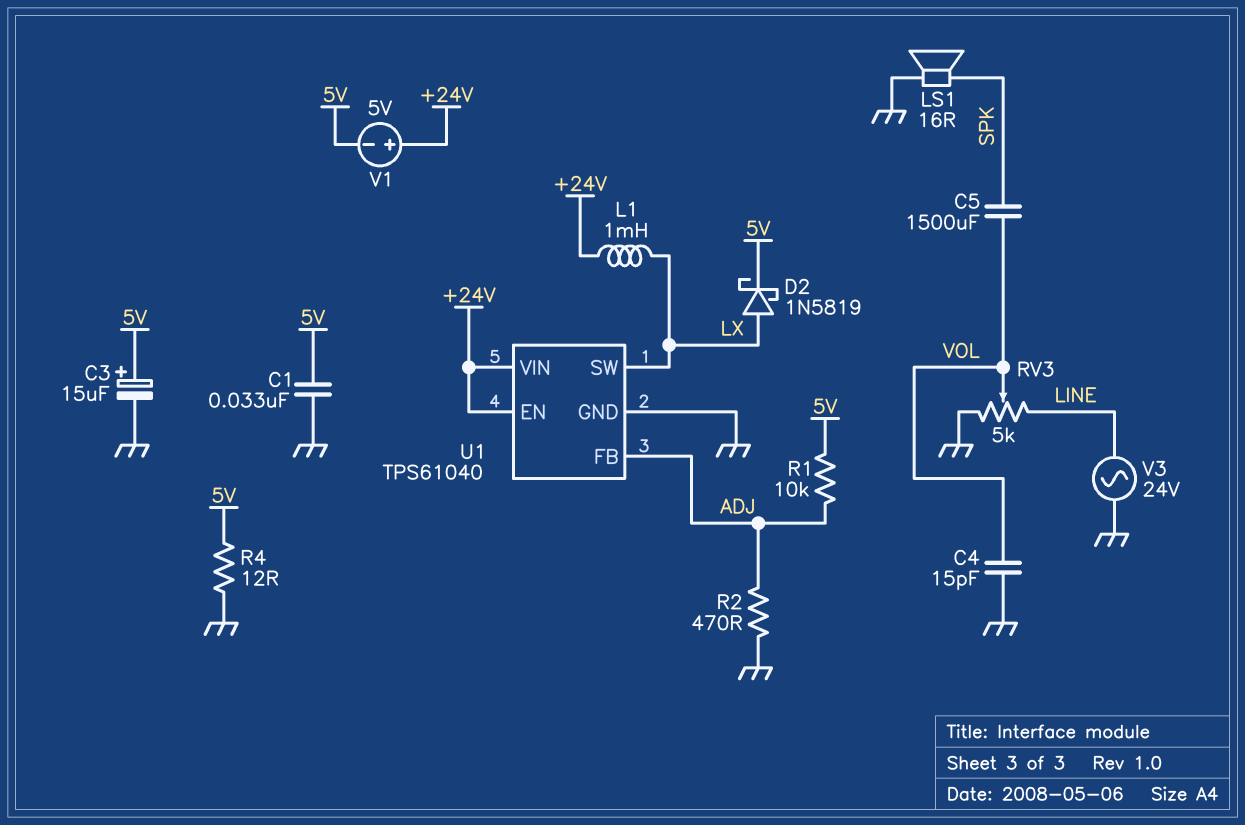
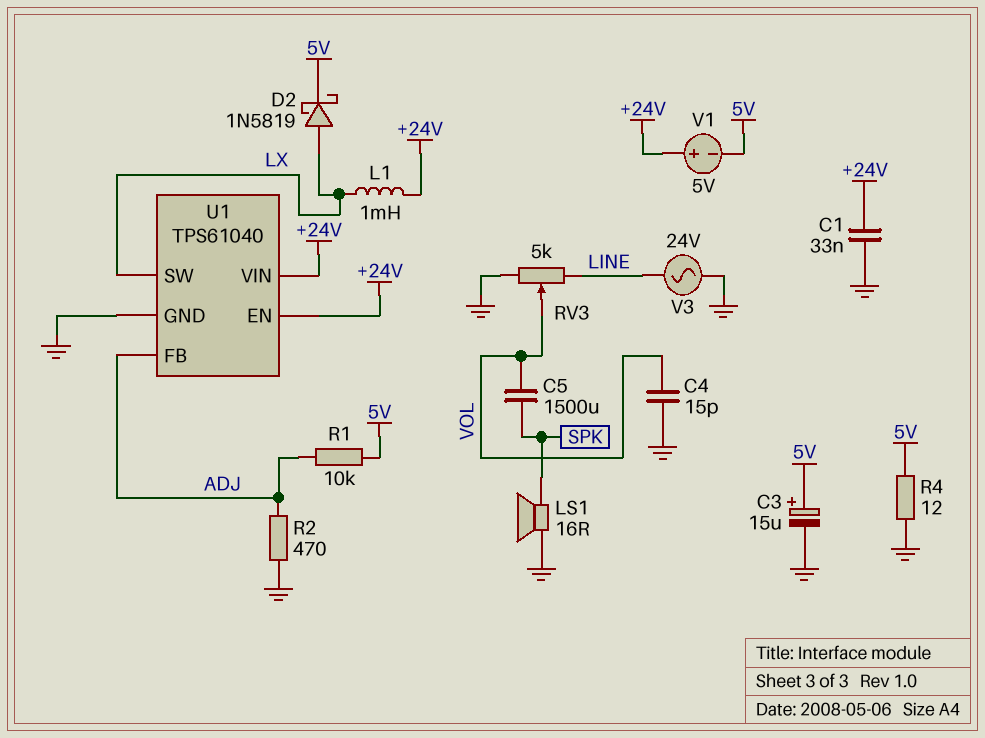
C1: 33nF (5V, GND) -> 33nF (+24V, GND)

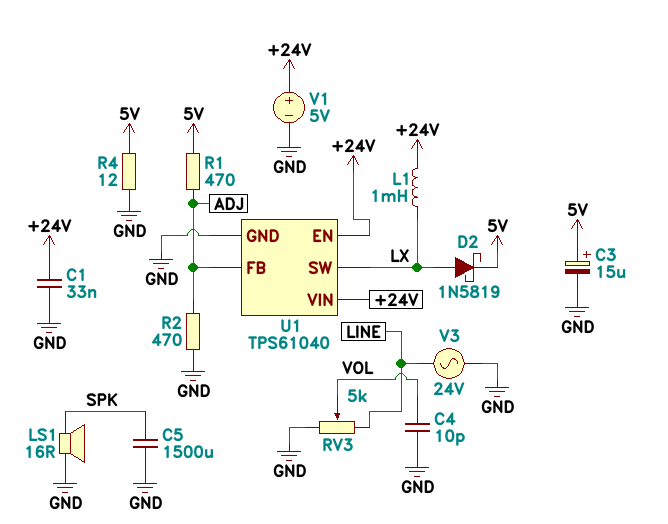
C4: 15pF (GND, VOL) -> 10pF (GND, VOL)
C5: 1500uF (SPK, VOL) -> 1500uF (GND, SPK)
R1: 10k (5V, ADJ) -> 470 (5V, ADJ)
V1: 5V (plus +24V, minus 5V) -> 5V (plus +24V, minus GND)

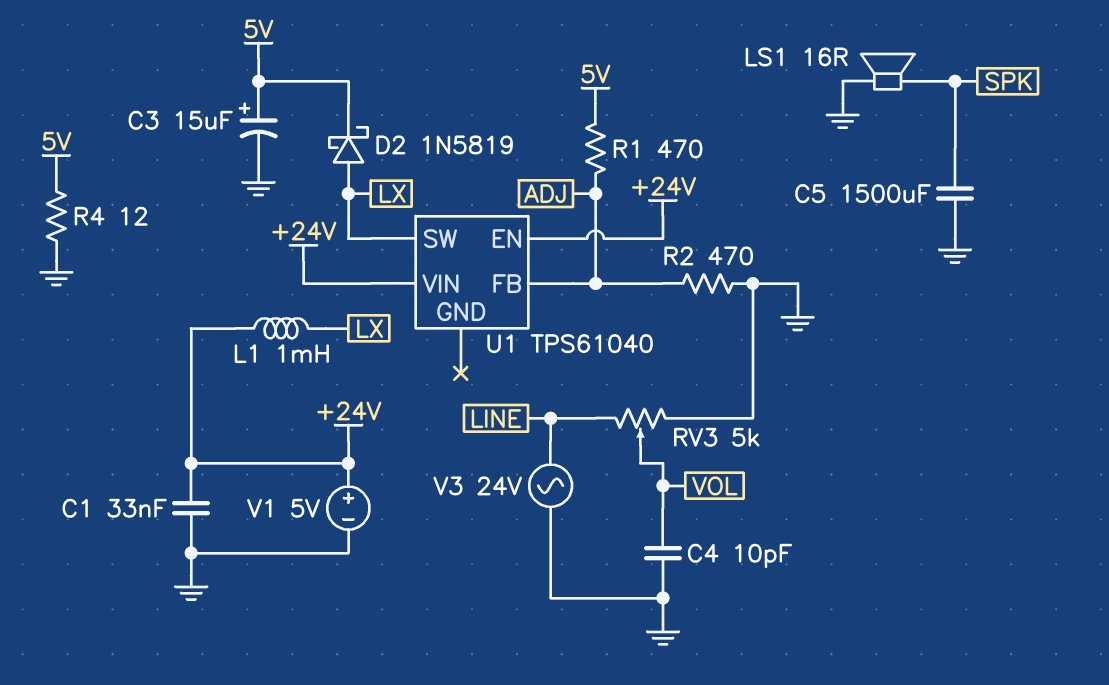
U1 pin GND: GND -> none

